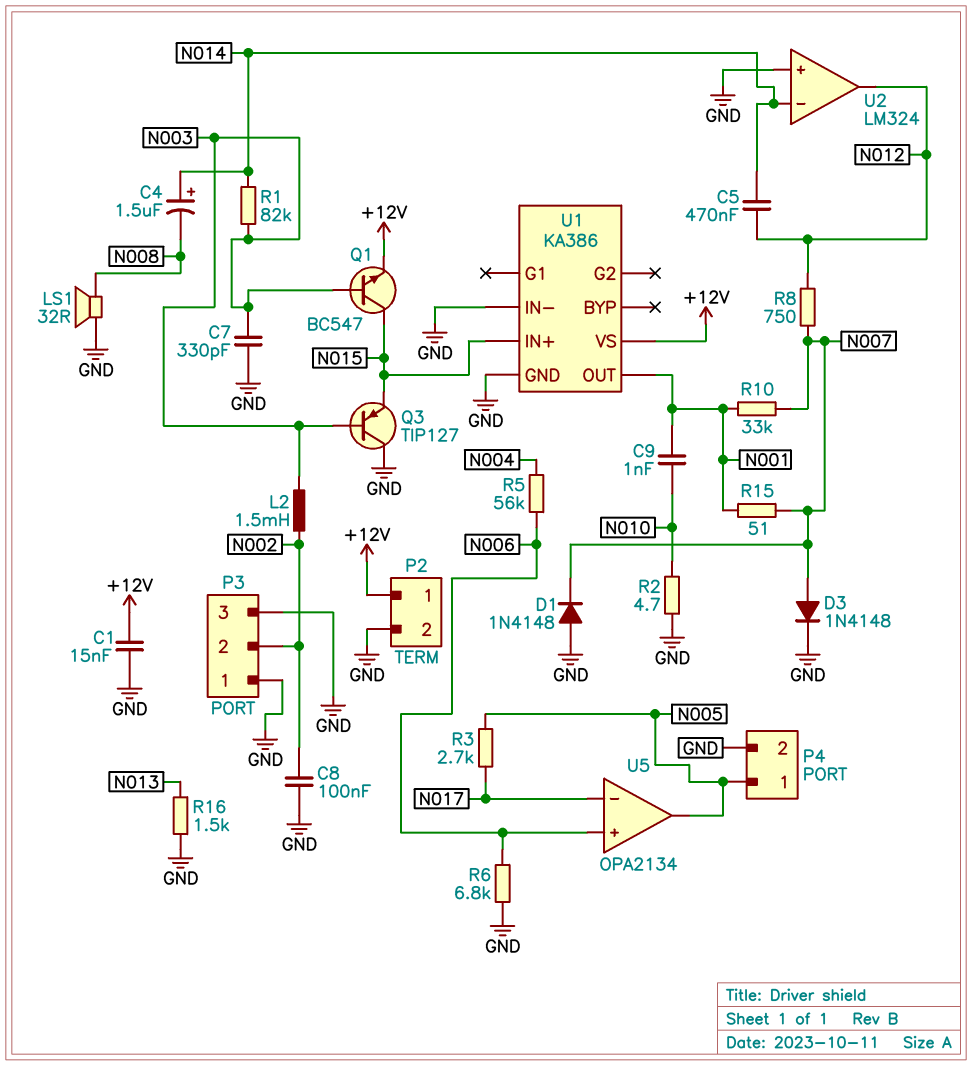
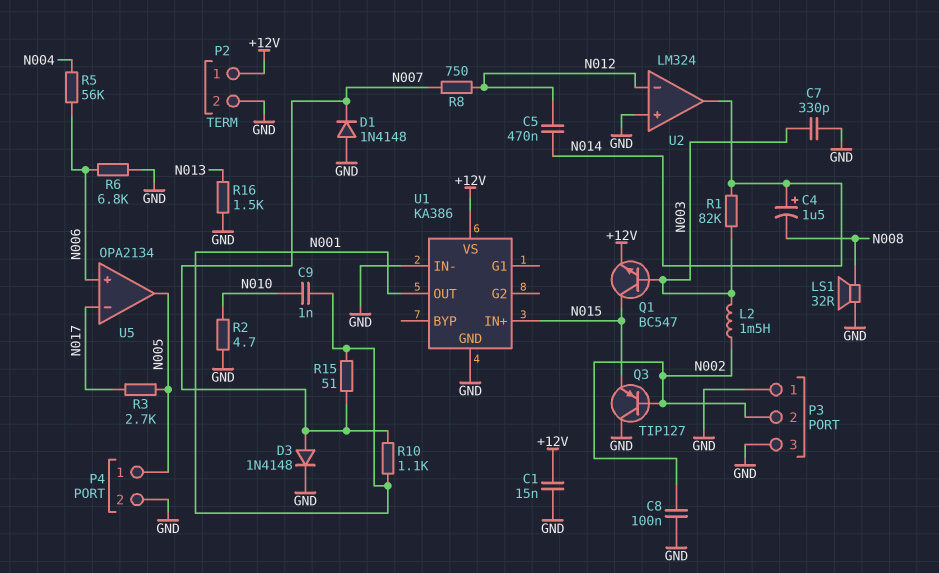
Q3: PNP TIP127 (B N003, C GND, E N015) -> PNP TIP127 (B N002, C GND, E N015)
R10: 33k (N001, N007) -> 1.1k (N001, N007)
U2 pin in-: N014 -> N012
U2 pin out: N012 -> N014

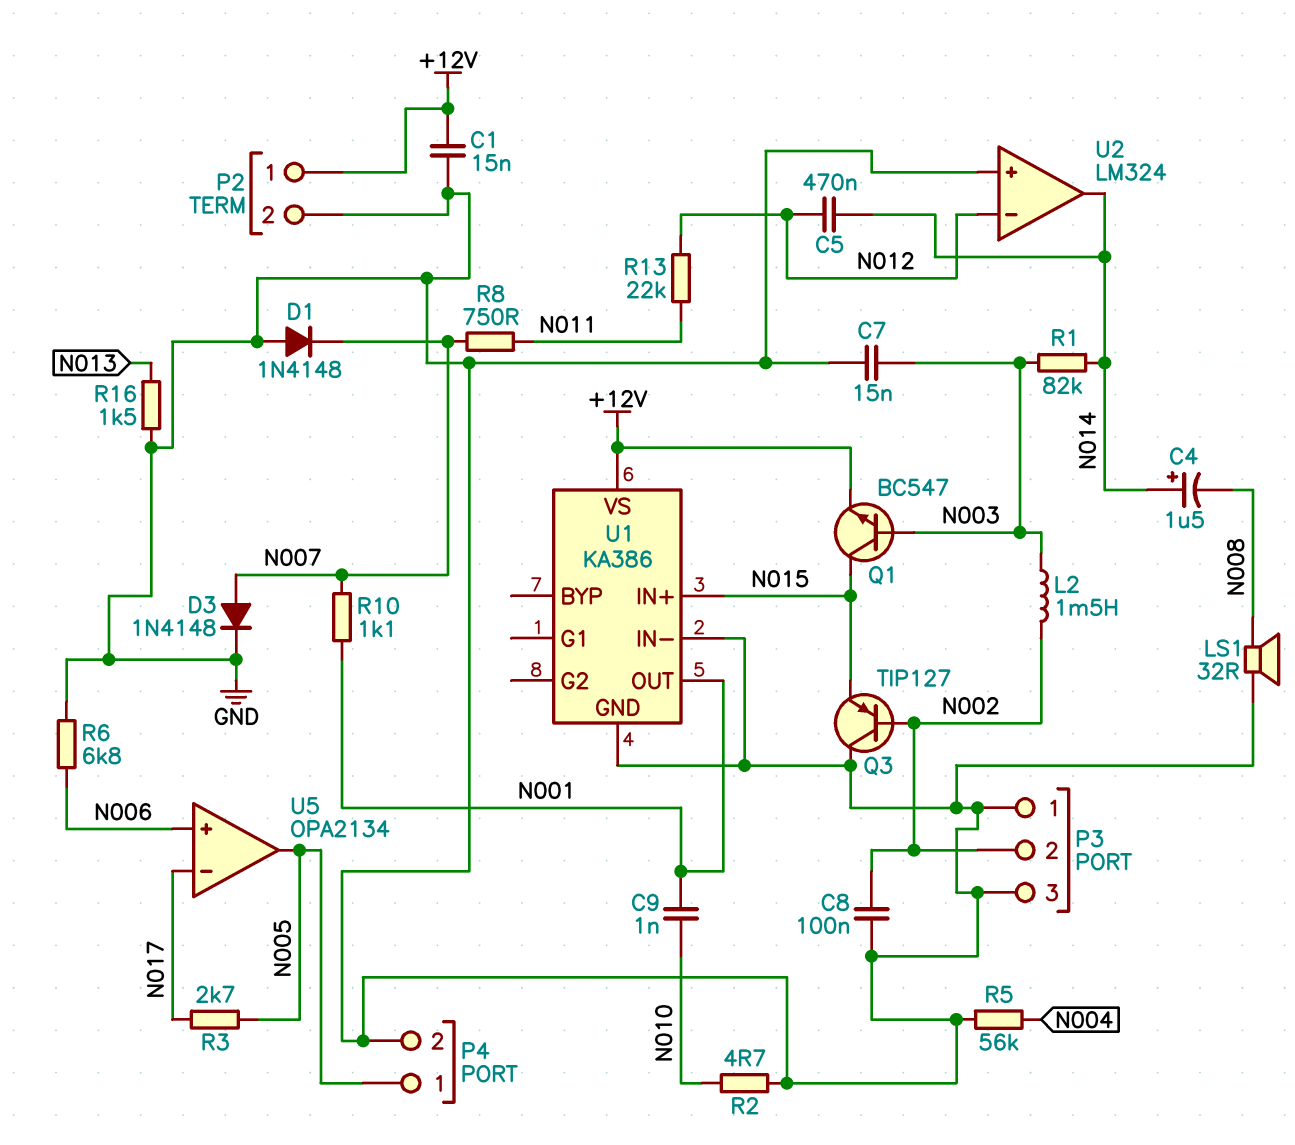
C7: 330pF (GND, N003) -> 15nF (GND, N003)
R5: 56k (N004, N006) -> 56k (GND, N004)
R8: 750 (N007, N012) -> 750 (N007, N011)
R13: none -> 22k (N011, N012)
R15: 51 (N001, N007) -> none

